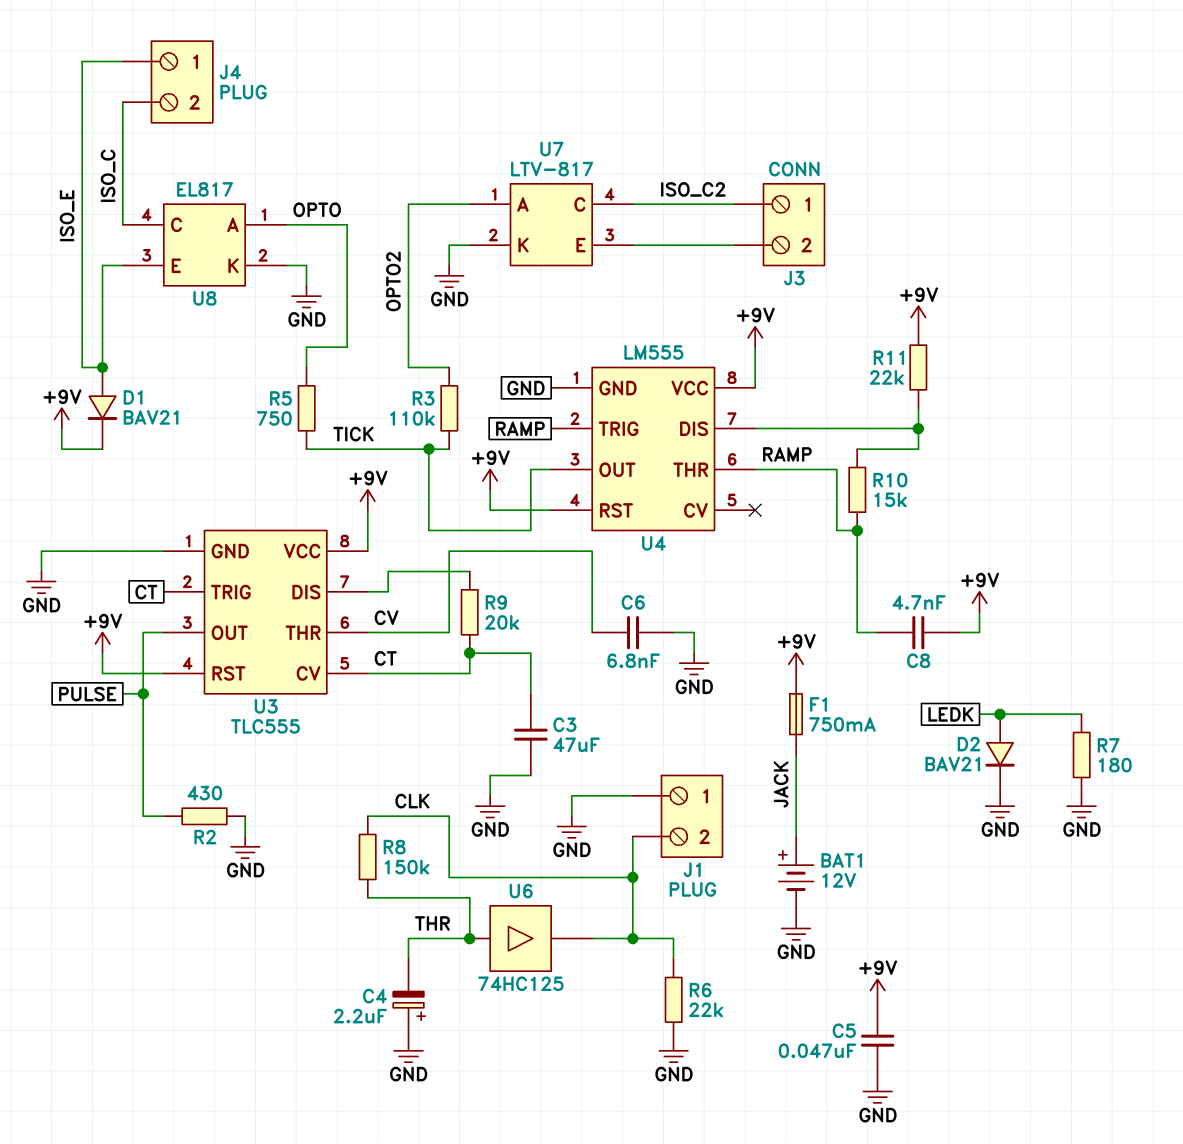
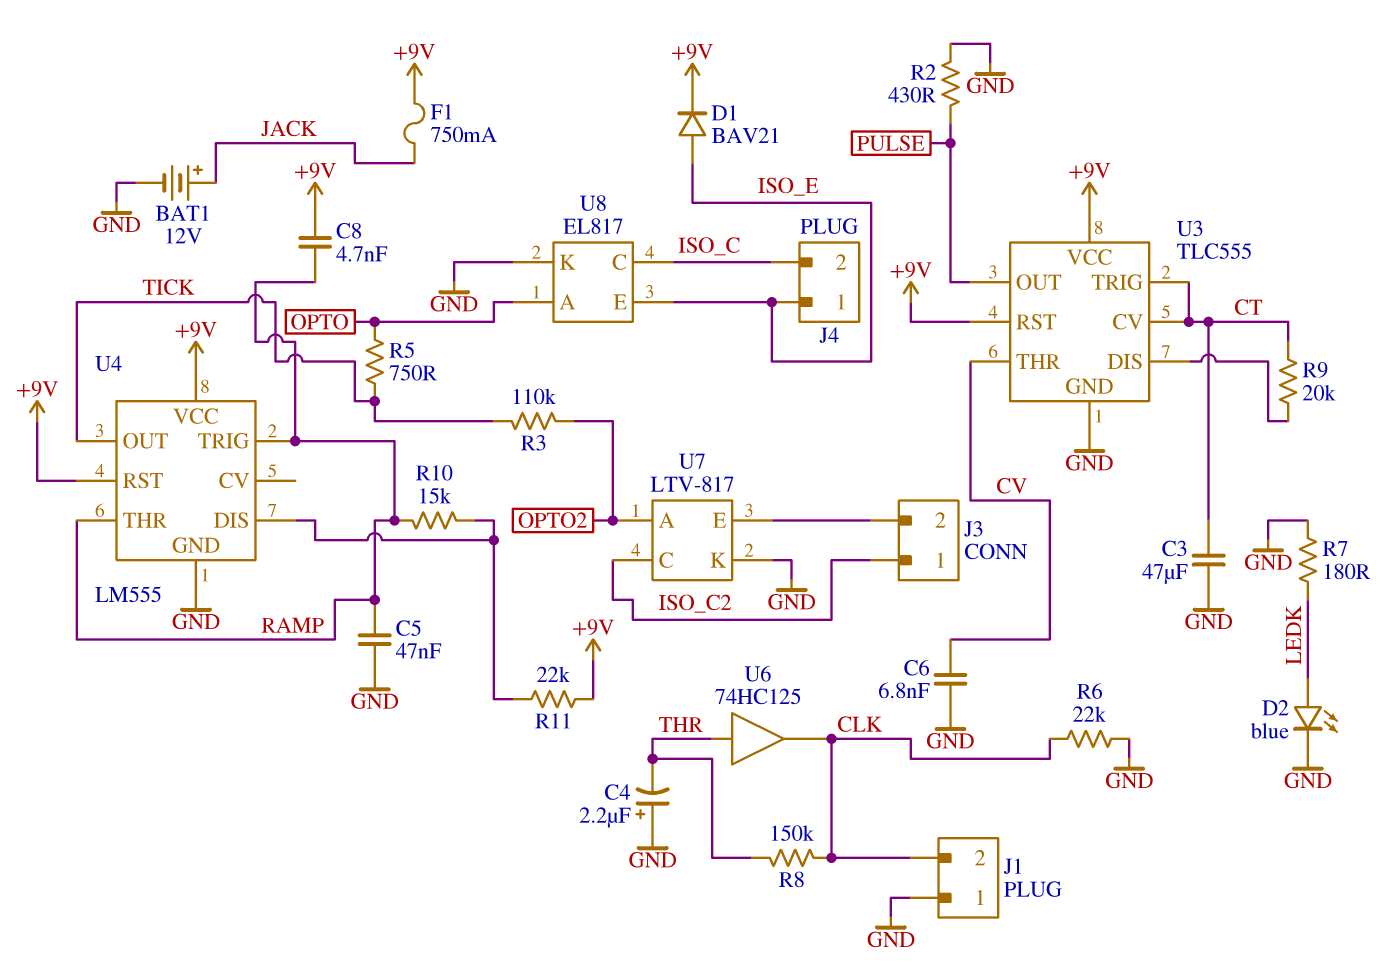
C5: 47nF (+9V, GND) -> 47nF (GND, RAMP)
D2: diode BAV21 (A LEDK, K GND) -> LED blue (A LEDK, K GND)

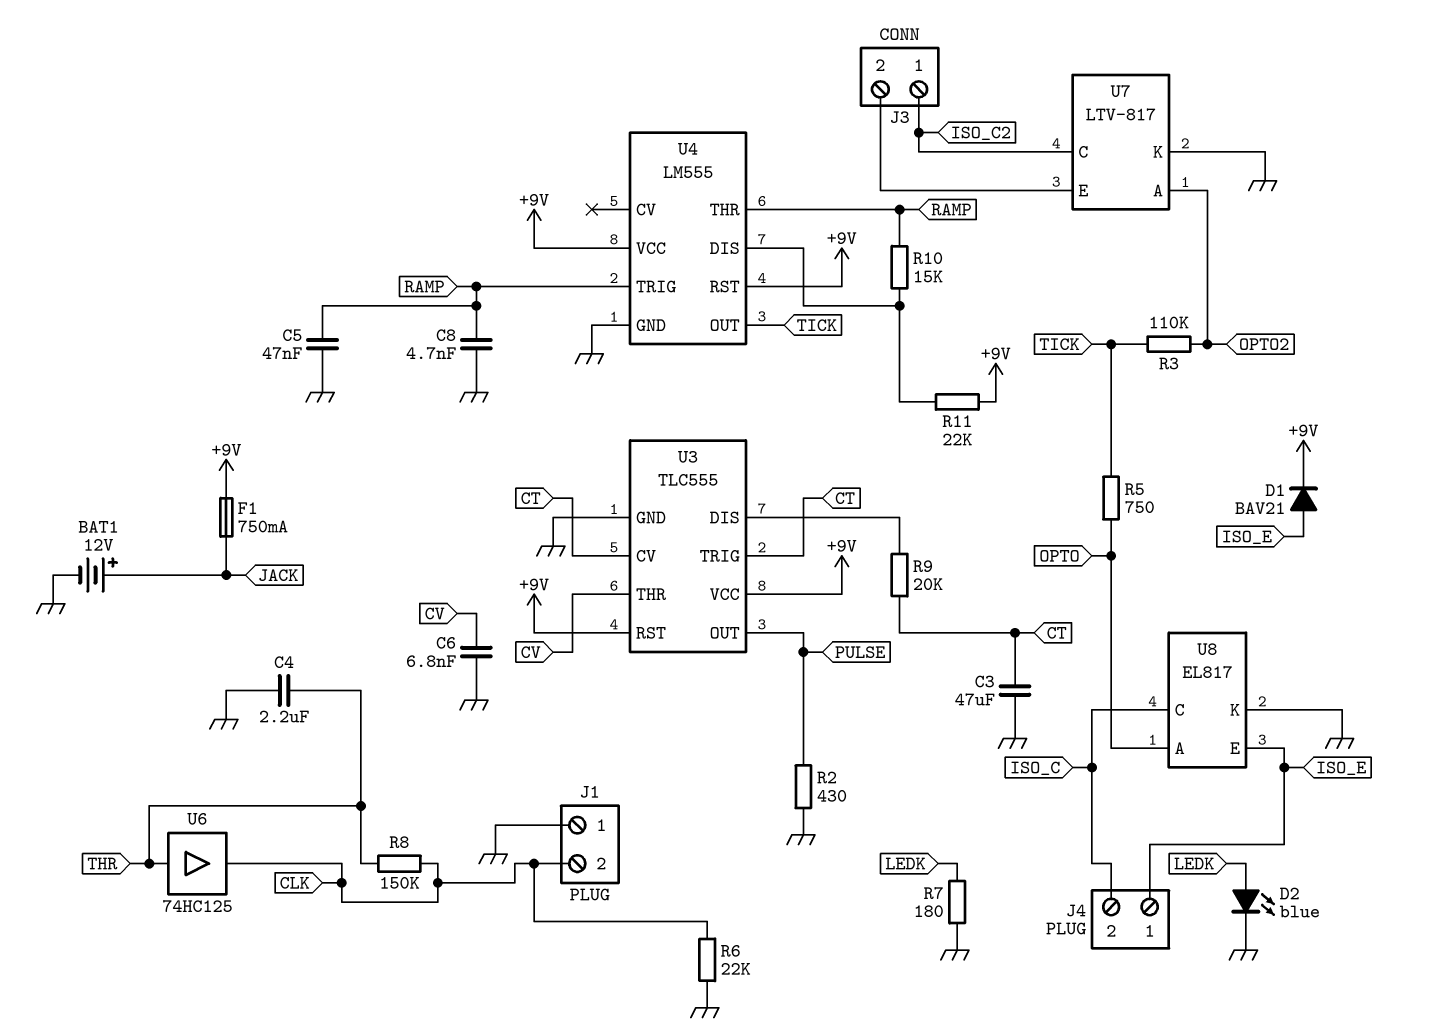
C4: 2.2uF (plus GND, minus THR) -> 2.2uF (GND, THR)
C8: 4.7nF (+9V, RAMP) -> 4.7nF (GND, RAMP)

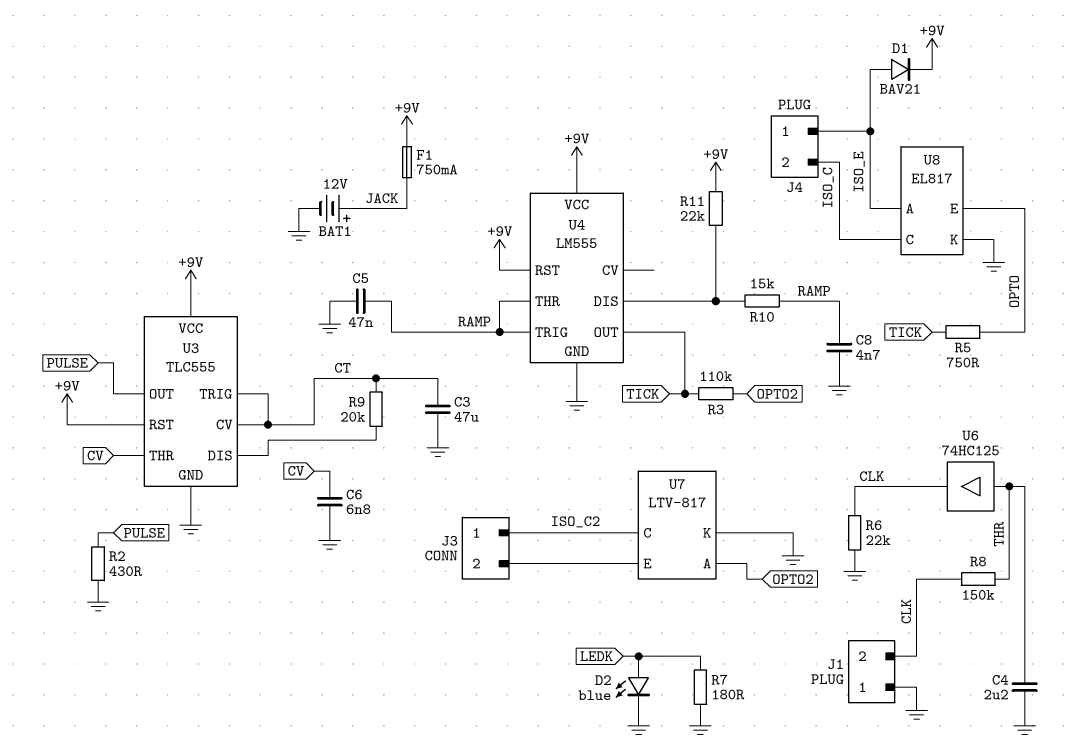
U8 pin A: OPTO -> ISO_E
U8 pin E: ISO_E -> OPTO

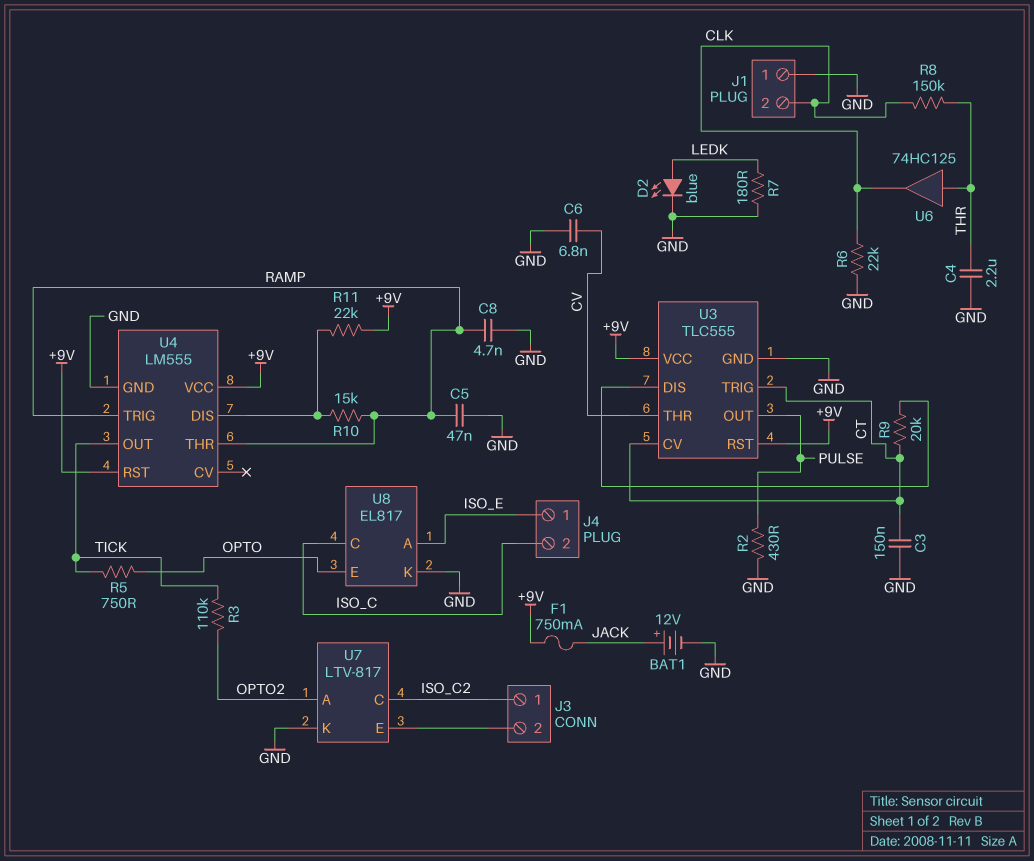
C3: 47uF (CT, GND) -> 150nF (CT, GND)
D1: diode BAV21 (A ISO_E, K +9V) -> none

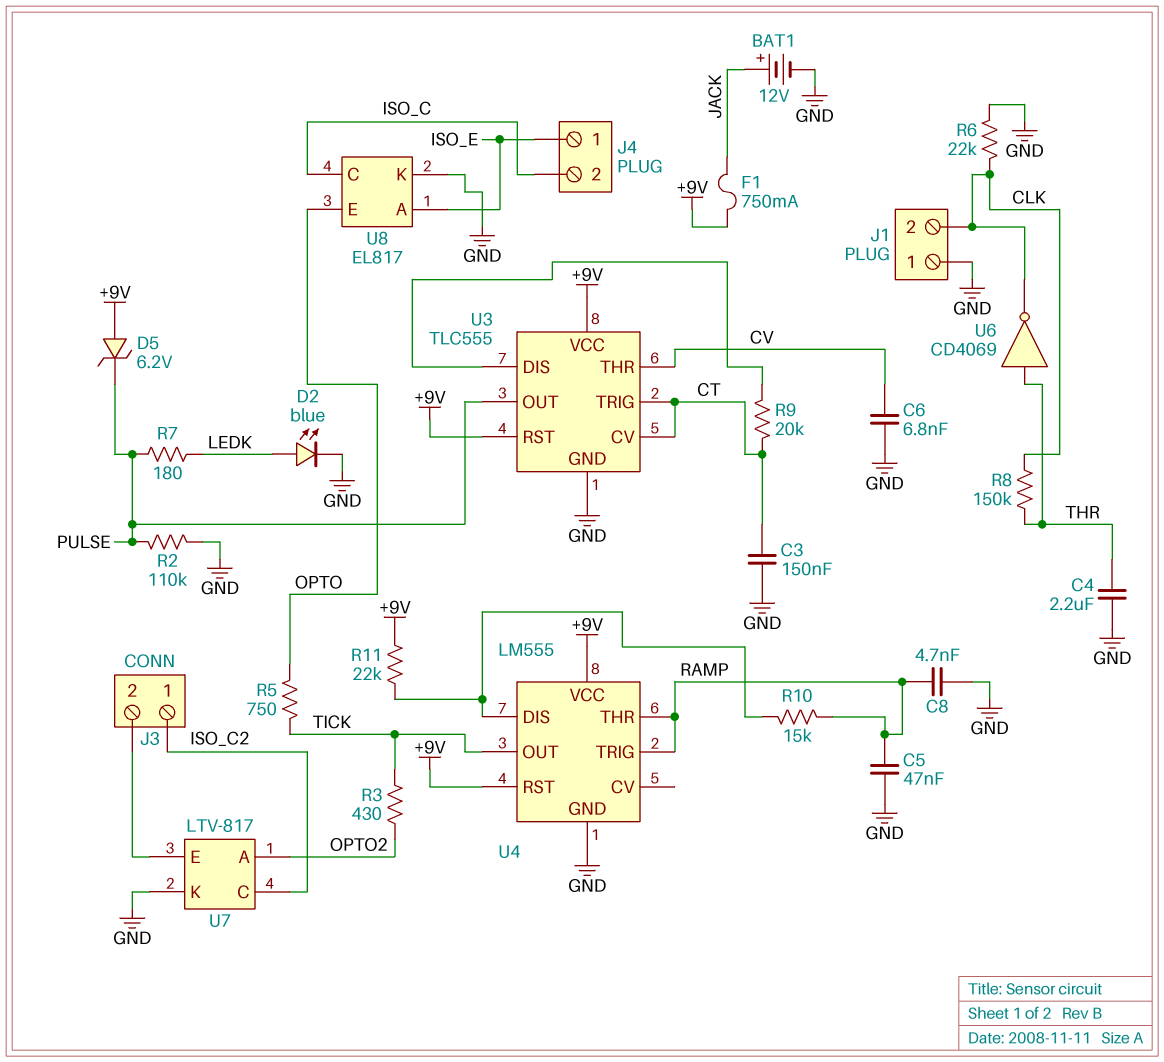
D5: none -> zener 6.2V (A +9V, K PULSE)
R2: 430 (GND, PULSE) -> 110k (GND, PULSE)
R3: 110k (OPTO2, TICK) -> 430 (OPTO2, TICK)
R7: 180 (GND, LEDK) -> 180 (LEDK, PULSE)
U6: buffer 74HC125 (in THR, out CLK) -> NOT CD4069 (in THR, out CLK)

